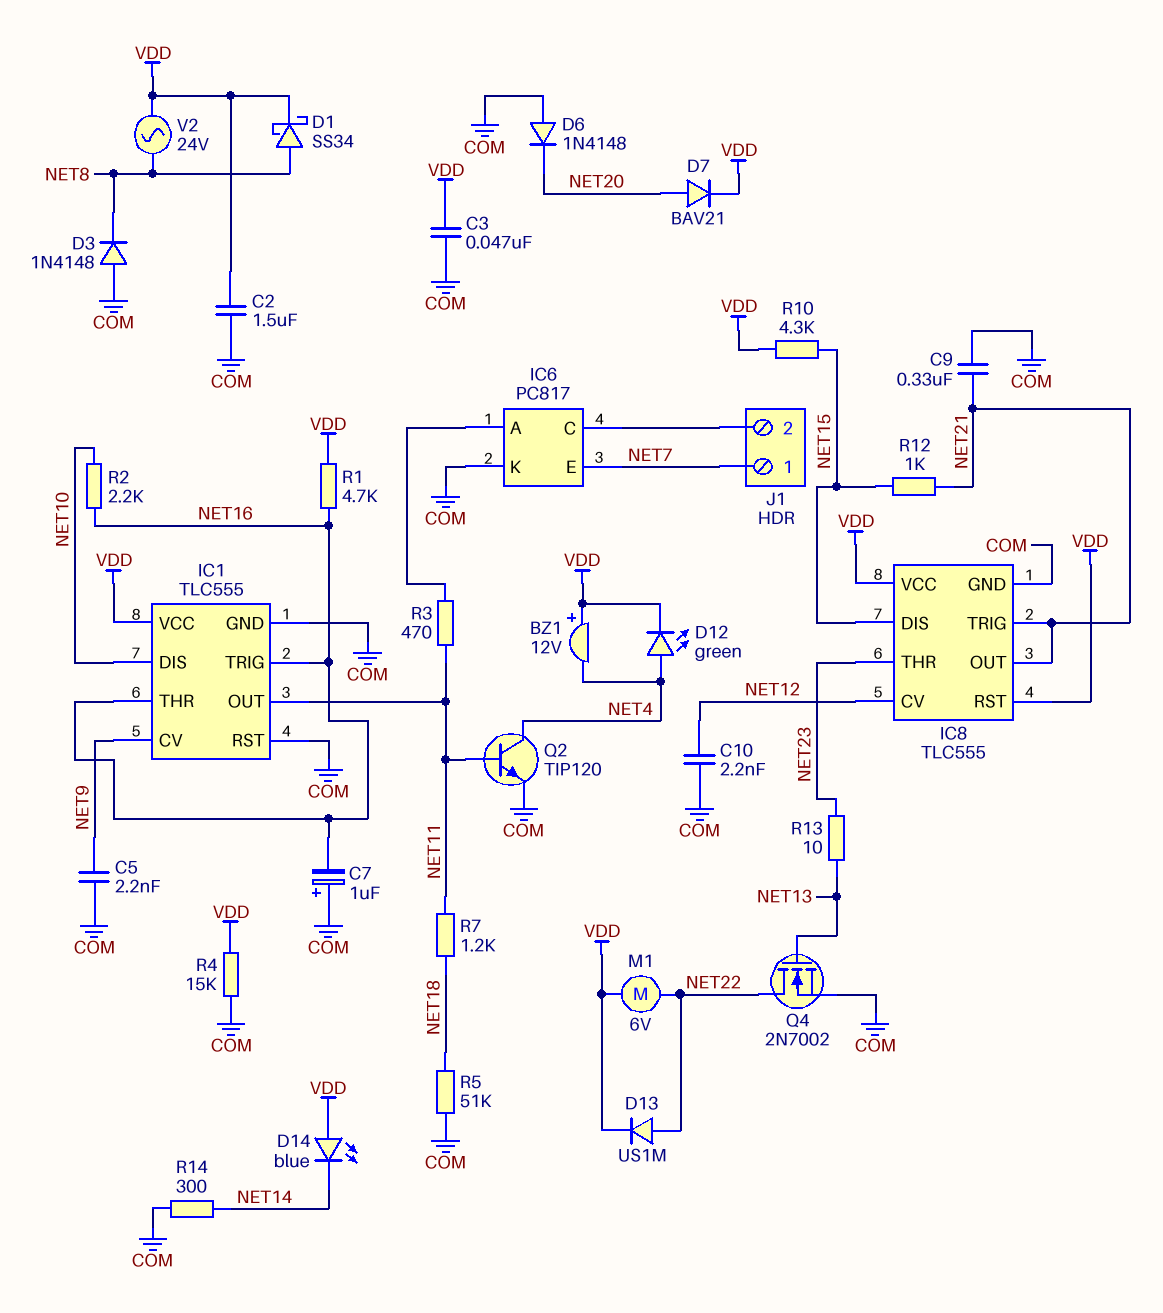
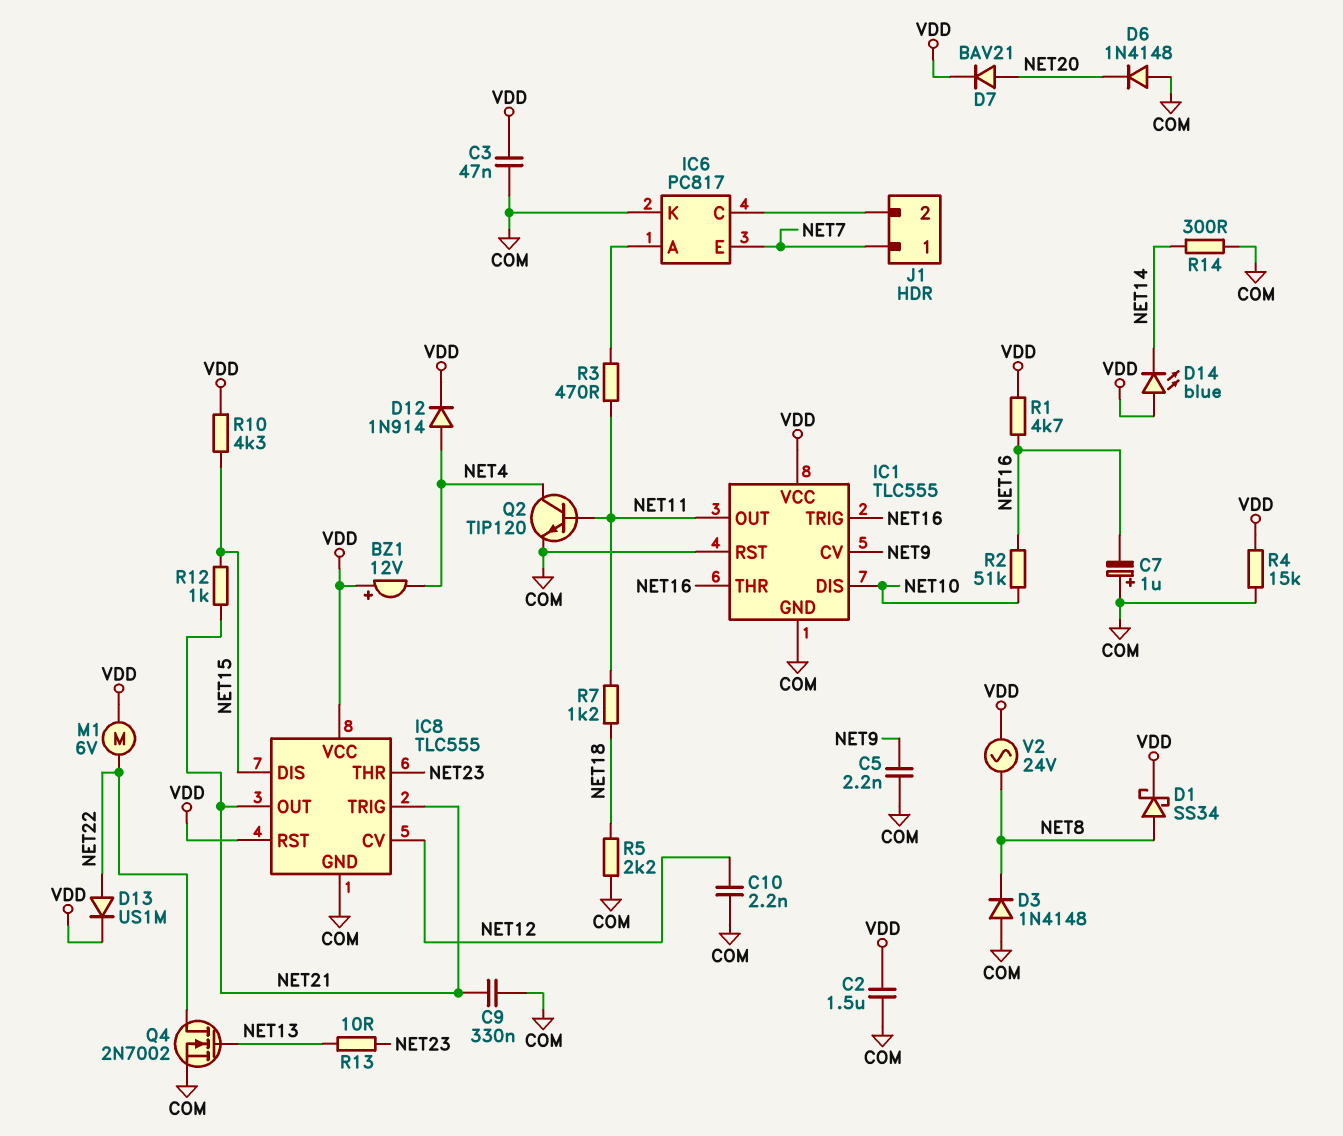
D12: LED green (A NET4, K VDD) -> diode 1N914 (A NET4, K VDD)
R2: 2.2k (NET10, NET16) -> 51k (NET10, NET16)
R5: 51k (COM, NET18) -> 2.2k (COM, NET18)

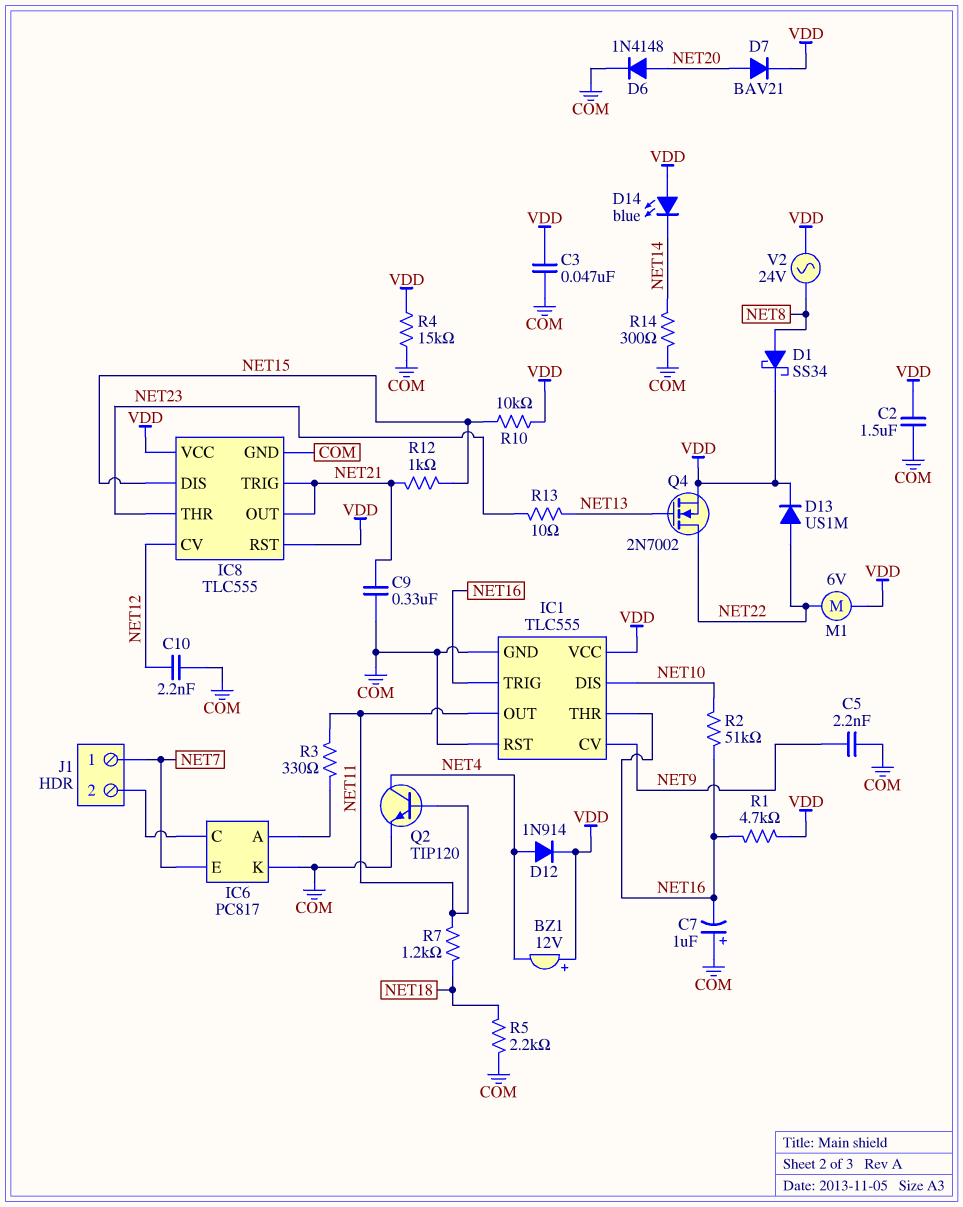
D3: diode 1N4148 (A COM, K NET8) -> none
D6: diode 1N4148 (A COM, K NET20) -> diode 1N4148 (A NET20, K COM)
Q4: NMOS 2N7002 (G NET13, D NET22, S COM) -> NMOS 2N7002 (G NET13, D NET22, S VDD)
R3: 470 (IC6/A, NET11) -> 330 (IC6/A, NET11)
R10: 4.3k (NET15, VDD) -> 10k (NET15, VDD)

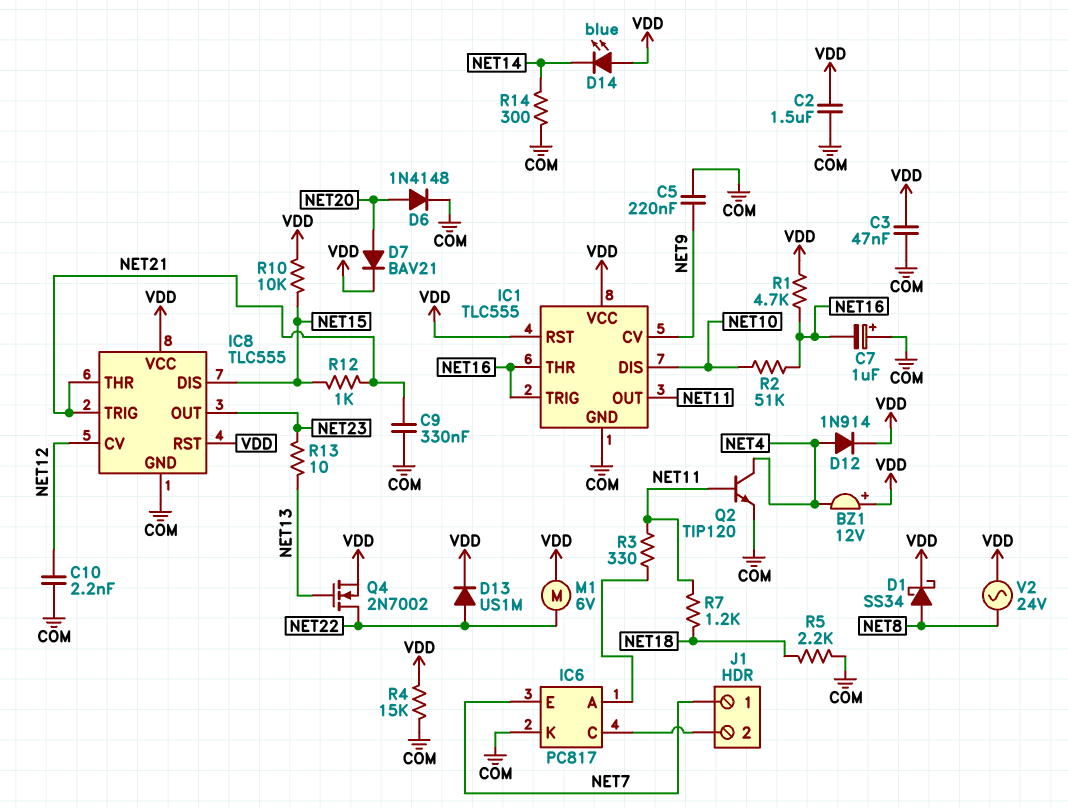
C5: 2.2nF (COM, NET9) -> 220nF (COM, NET9)
IC1 pin RST: COM -> VDD
IC8 pin OUT: NET21 -> NET23
IC8 pin THR: NET23 -> NET21

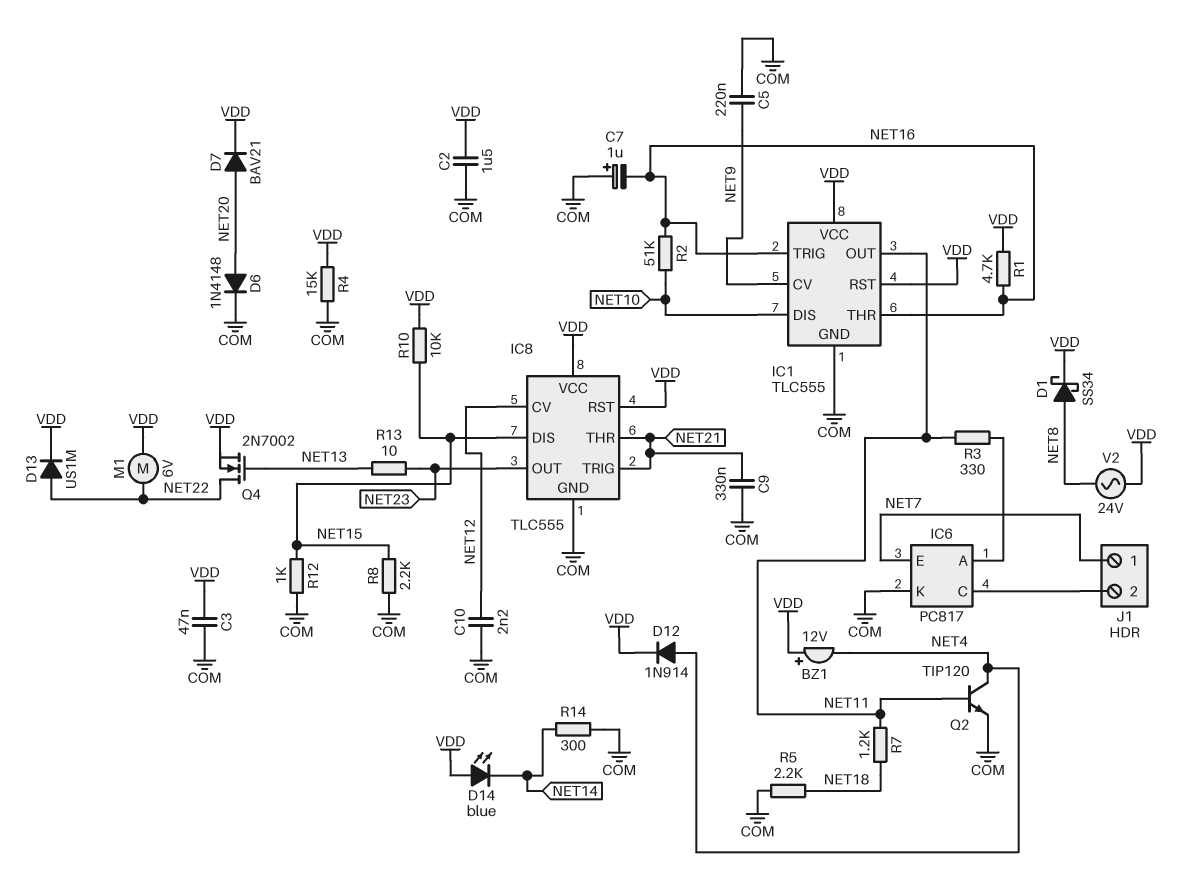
R8: none -> 2.2k (COM, NET15)
R12: 1k (NET15, NET21) -> 1k (COM, NET15)

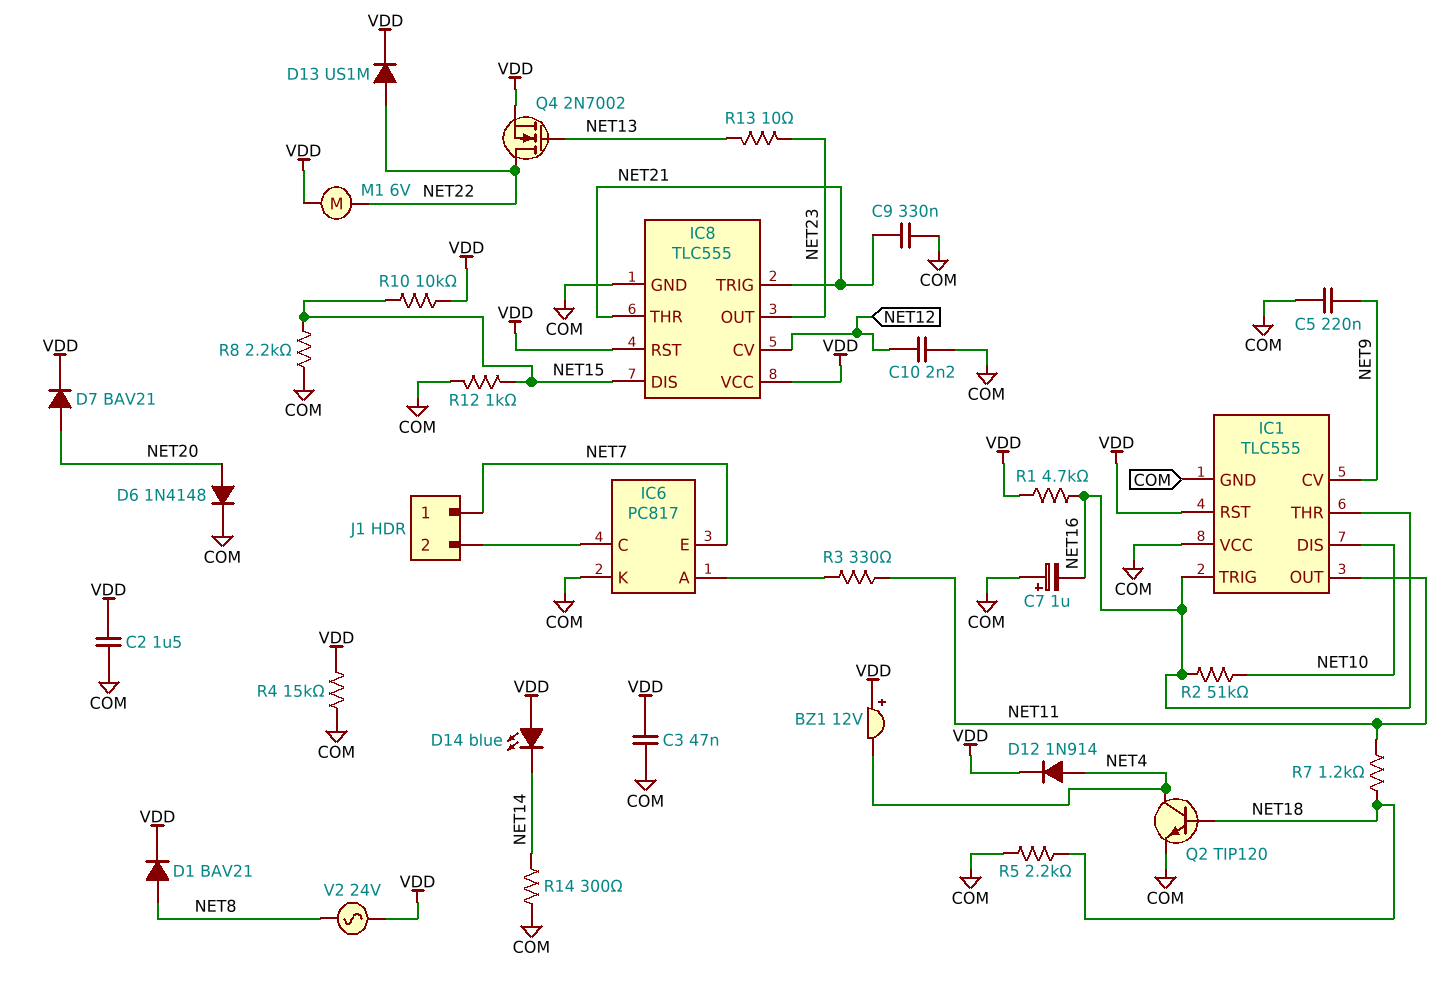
D1: schottky SS34 (A NET8, K VDD) -> diode BAV21 (A NET8, K VDD)
IC1 pin VCC: VDD -> COM
Q2: NPN TIP120 (B NET11, C NET4, E COM) -> NPN TIP120 (B NET18, C NET4, E COM)

